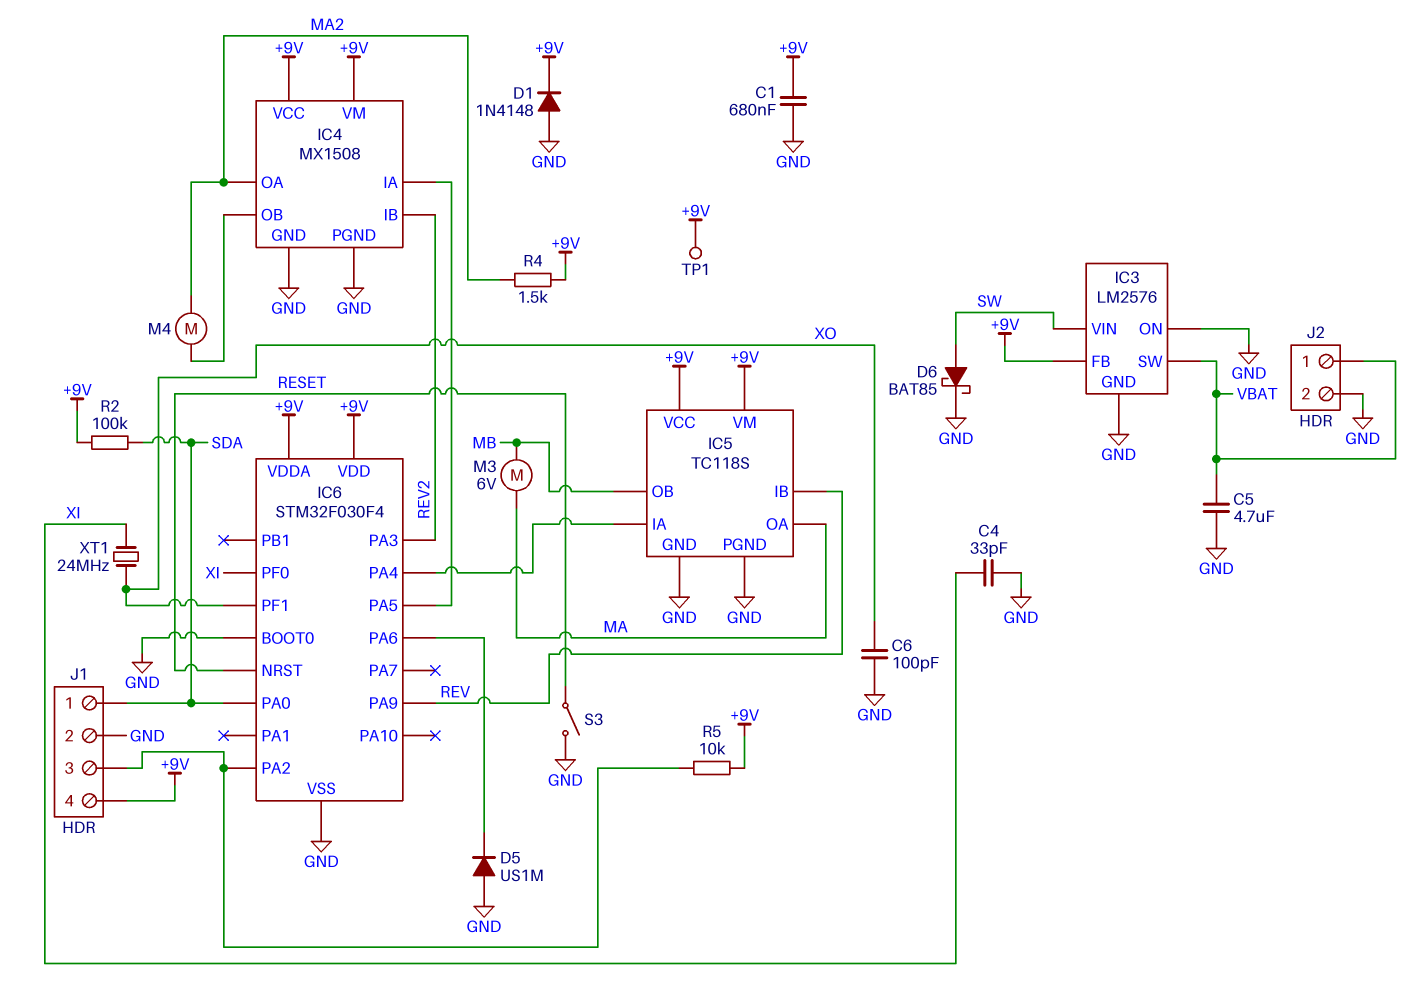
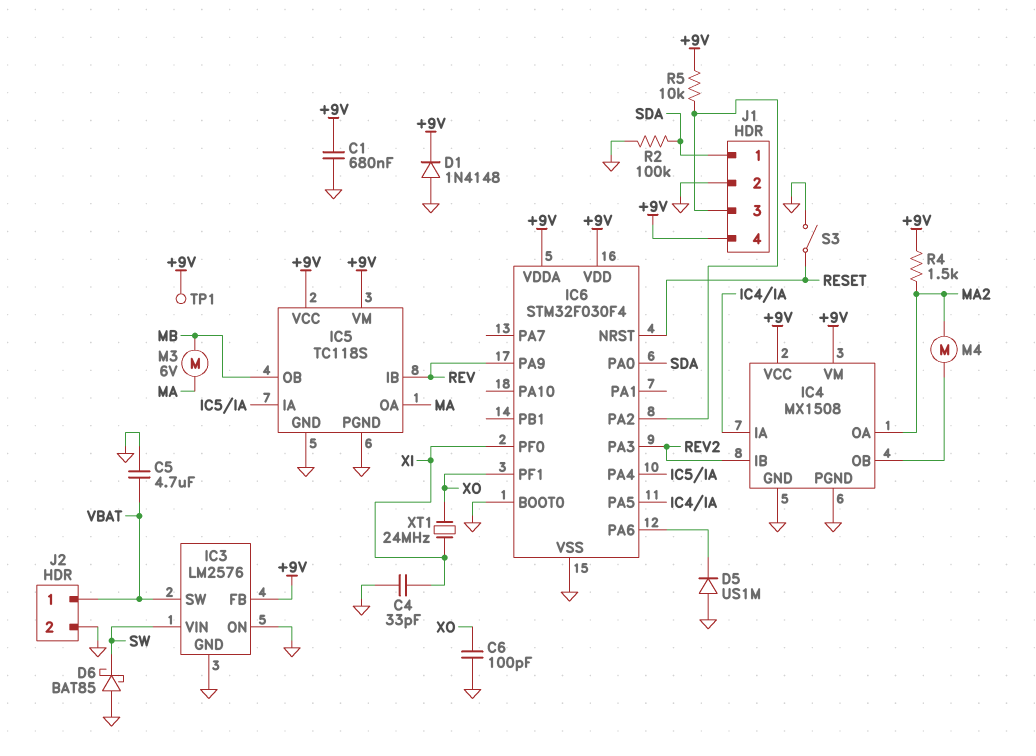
D6: schottky BAT85 (A SW, K GND) -> schottky BAT85 (A GND, K SW)
R2: 100k (+9V, SDA) -> 100k (GND, SDA)

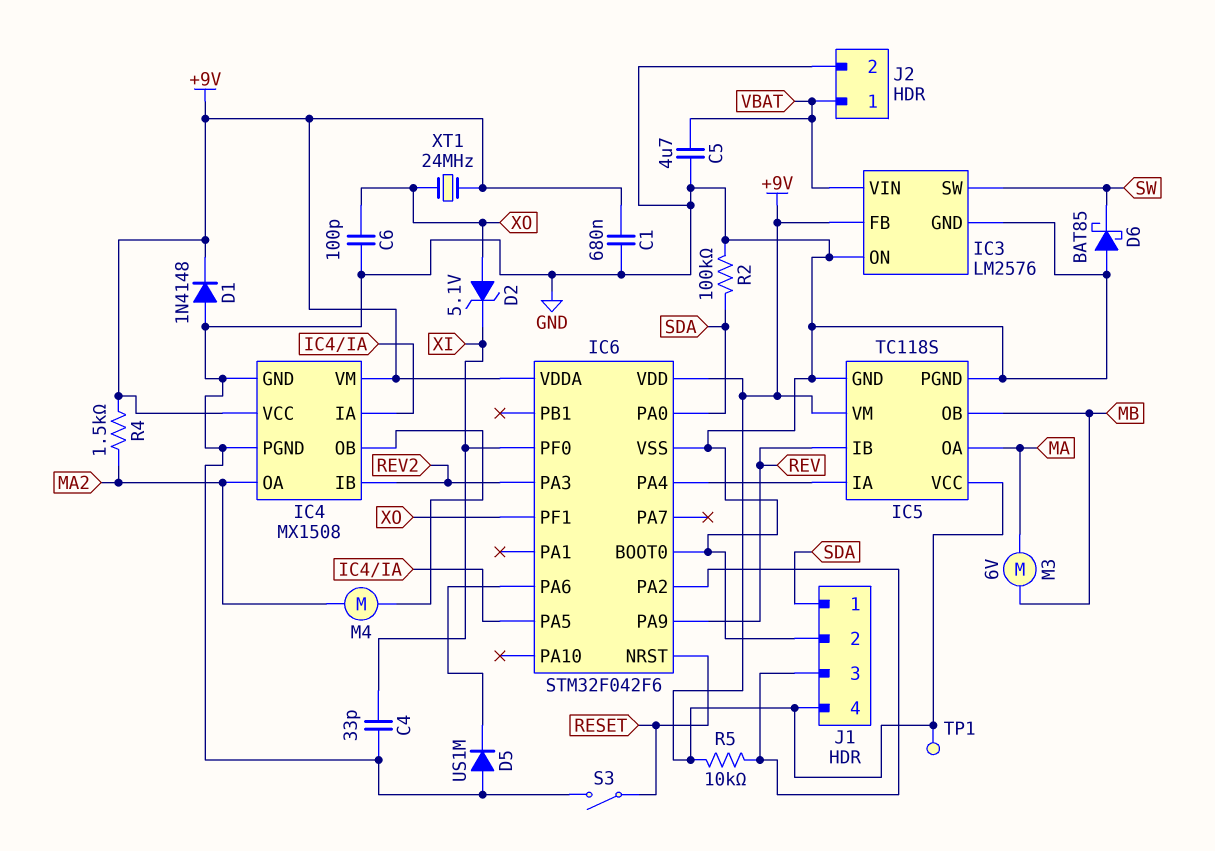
D2: none -> zener 5.1V (A XO, K XI)
IC3 pin SW: VBAT -> SW
IC3 pin VIN: SW -> VBAT
IC6: STM32F030F4 -> STM32F042F6
XT1: 24MHz (XI, XO) -> 24MHz (+9V, XO)

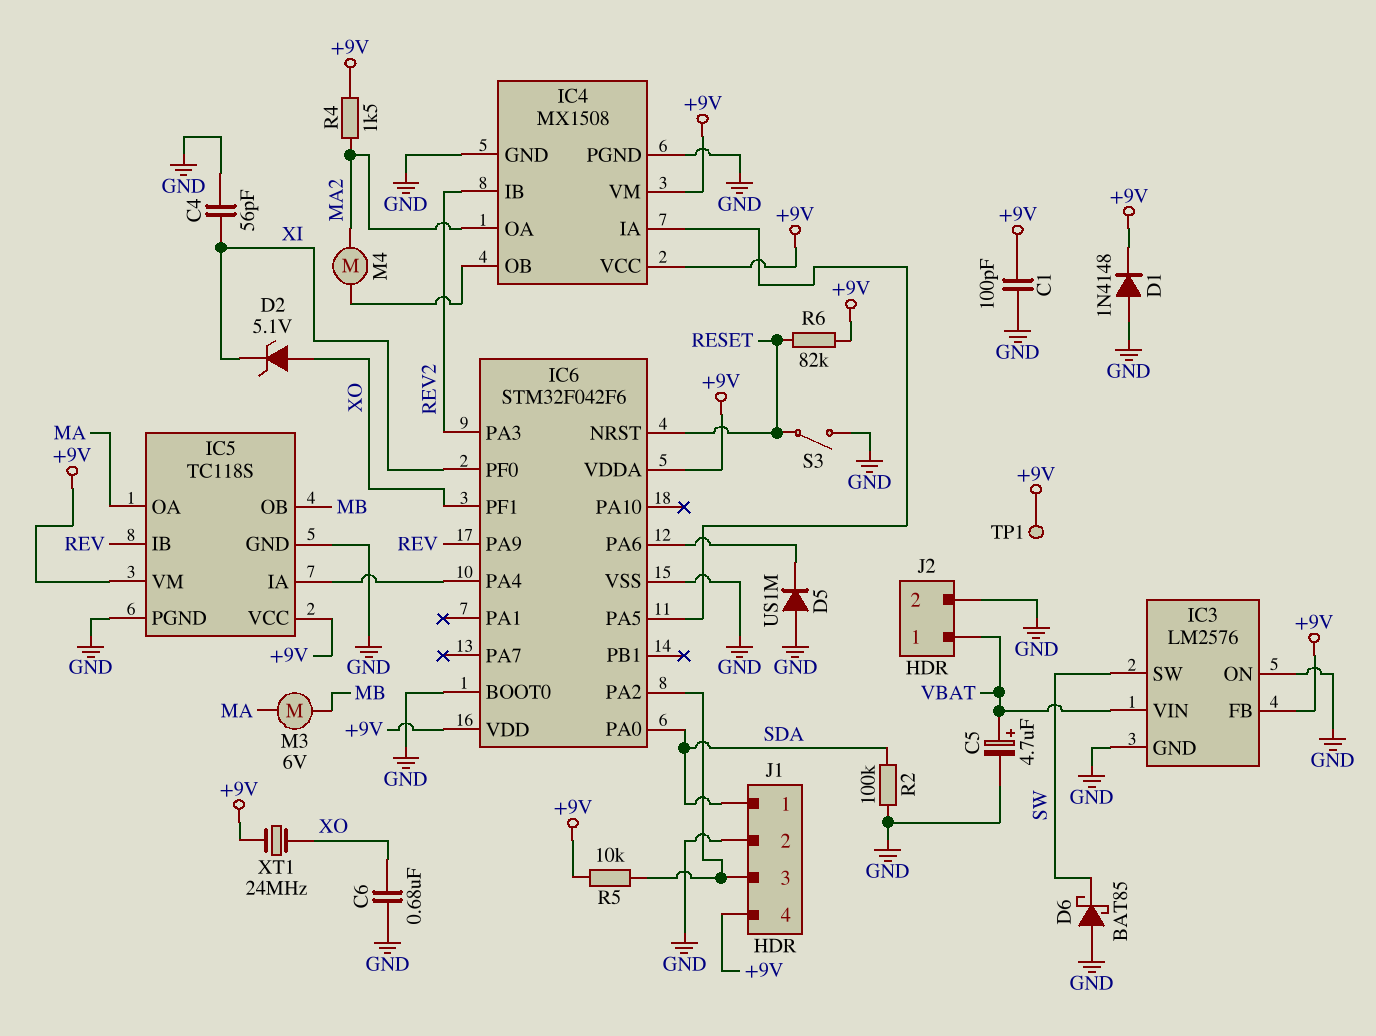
C1: 680nF (+9V, GND) -> 100pF (+9V, GND)
C4: 33pF (GND, XI) -> 56pF (GND, XI)
C5: 4.7uF (GND, VBAT) -> 4.7uF (plus VBAT, minus GND)
C6: 100pF (GND, XO) -> 680nF (GND, XO)
R6: none -> 82k (+9V, RESET)

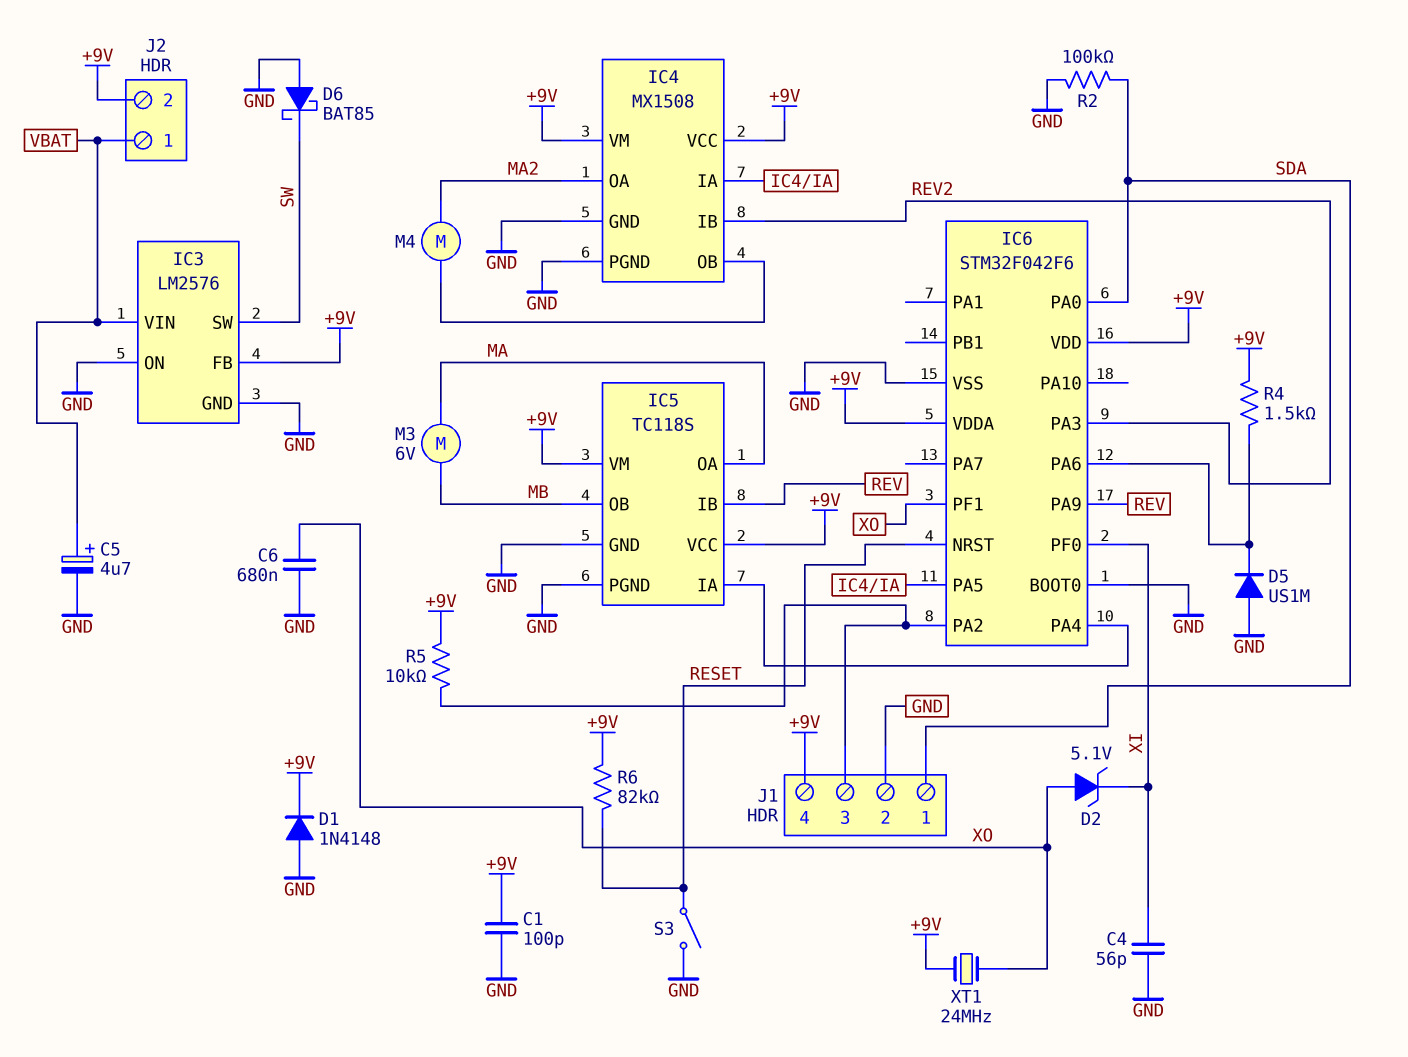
J2 pin 2: GND -> +9V
R4: 1.5k (+9V, MA2) -> 1.5k (+9V, IC6/PA6)
TP1: test point (+9V) -> none

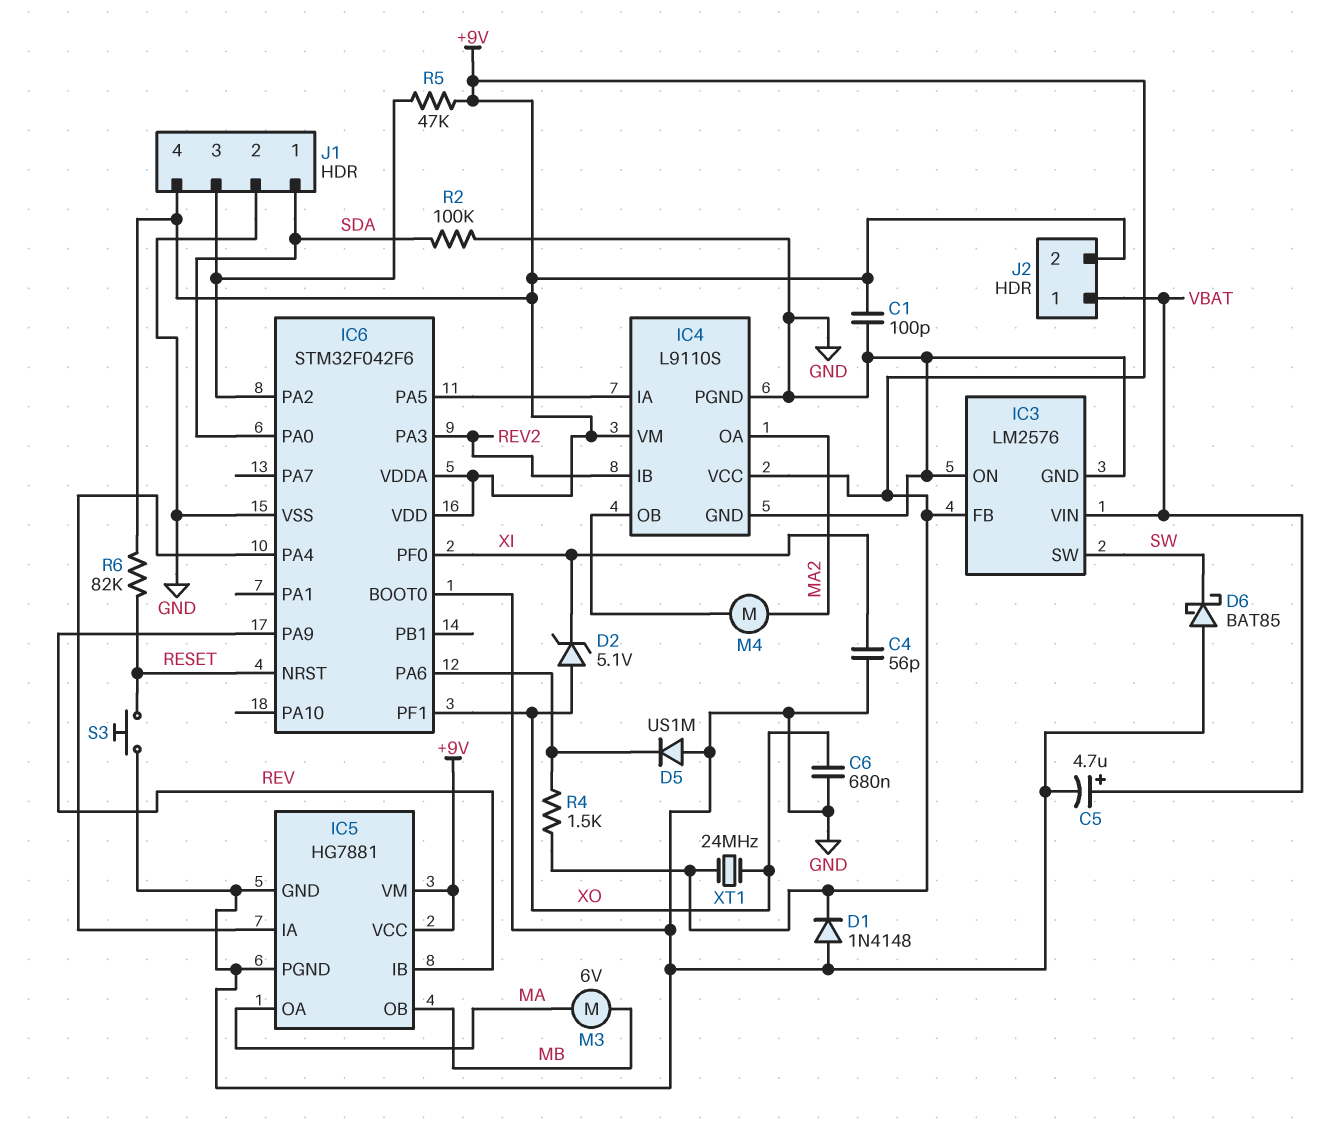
IC4: MX1508 -> L9110S
IC5: TC118S -> HG7881
R5: 10k (+9V, IC6/PA2) -> 47k (+9V, IC6/PA2)
S3: switch (GND, RESET) -> button (GND, RESET)

